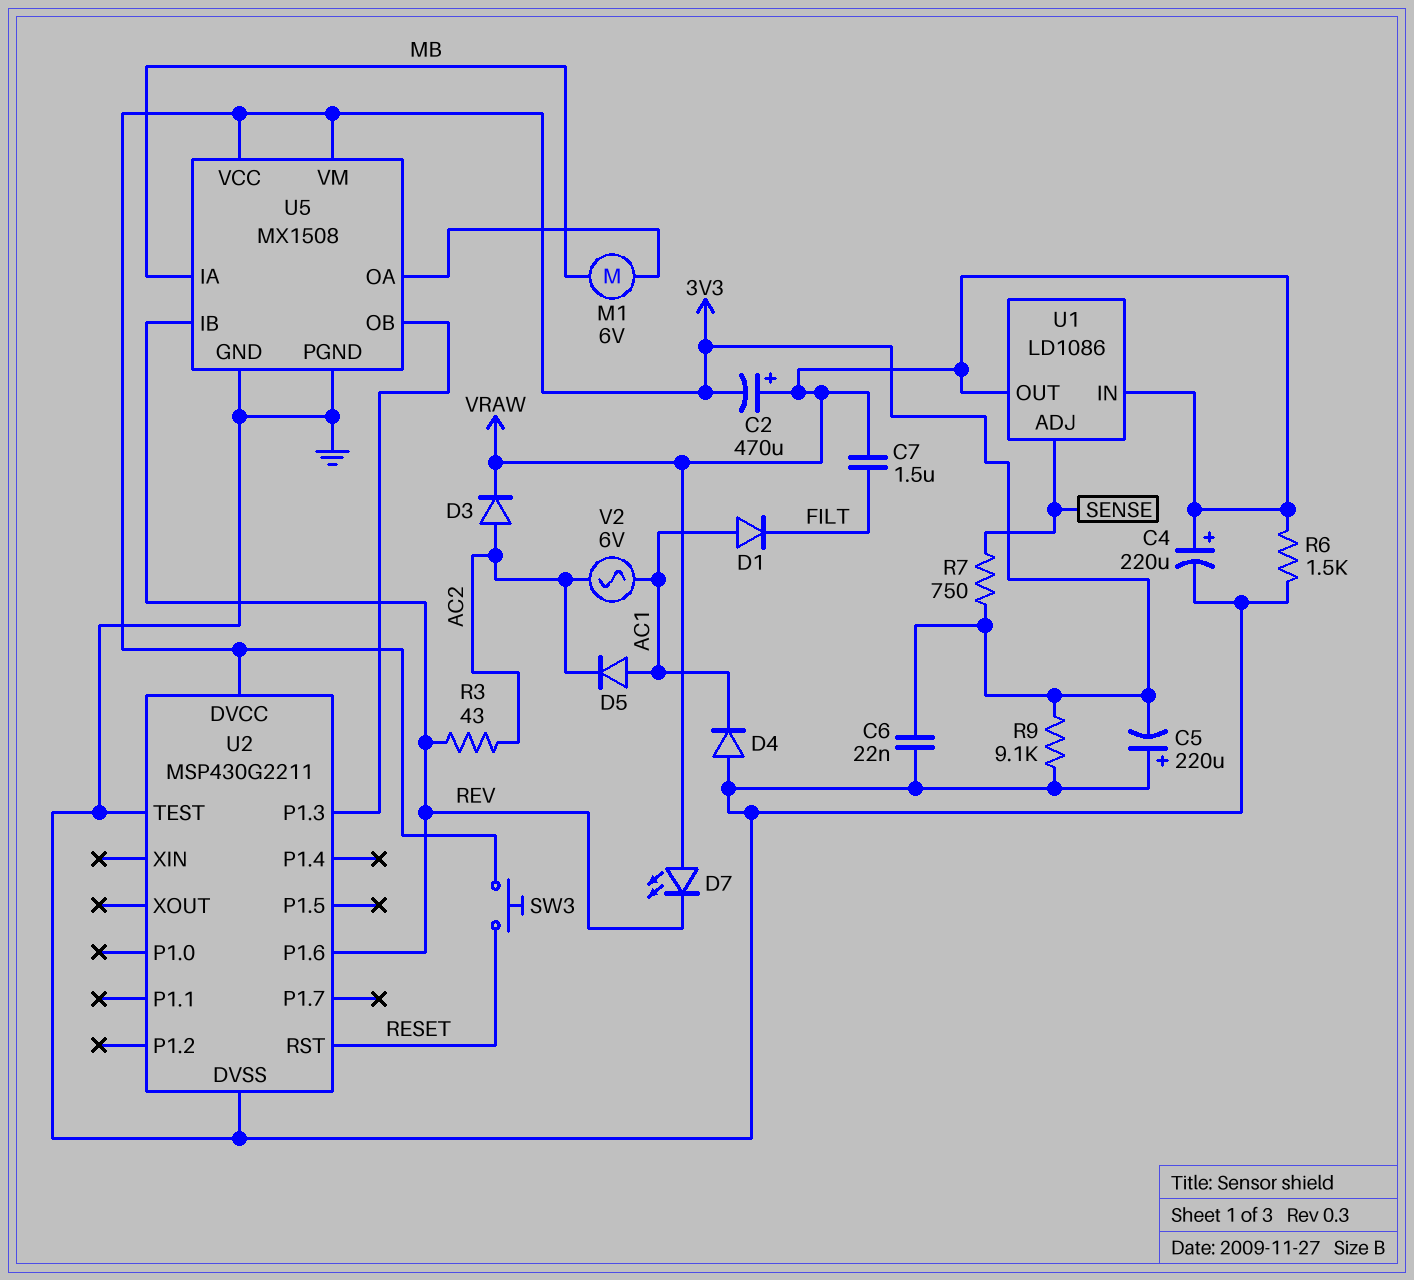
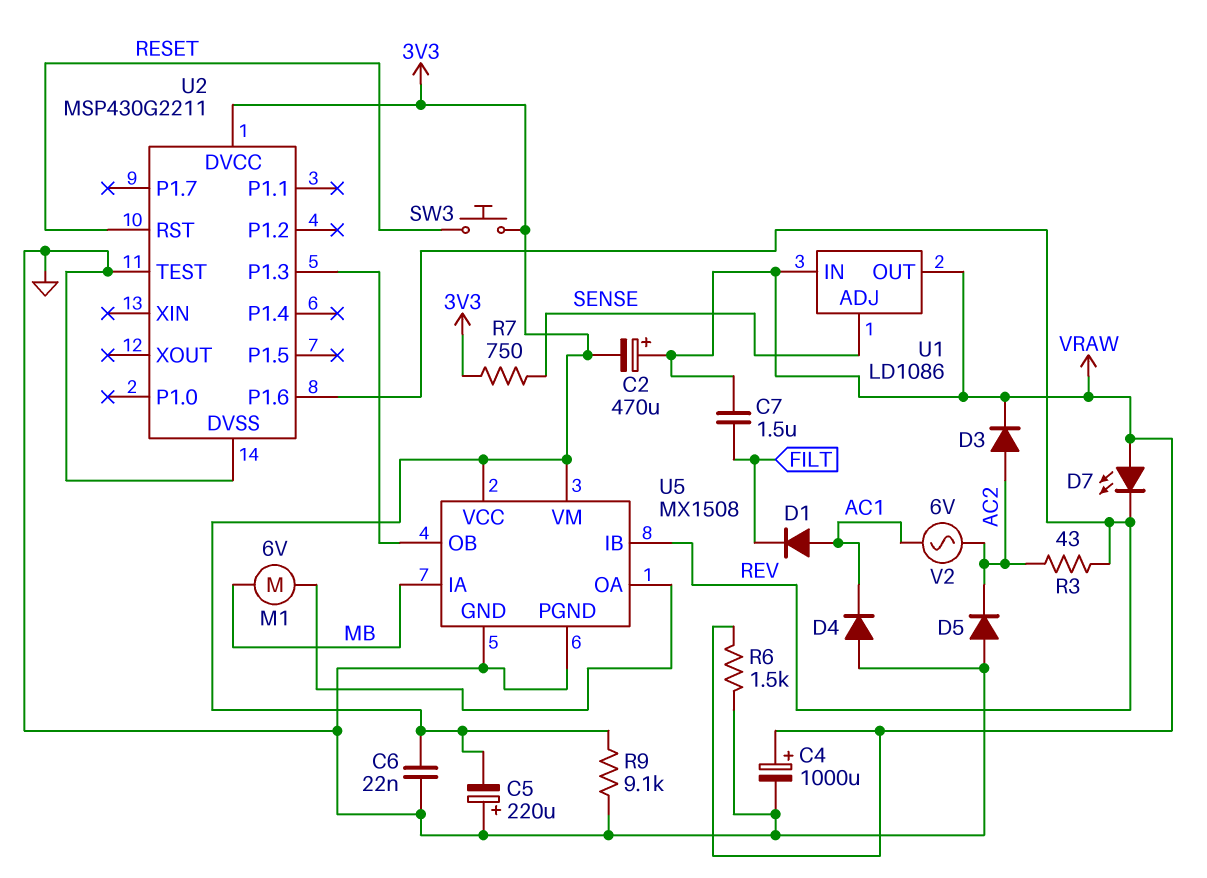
C4: 220uF (plus VRAW, minus GND) -> 1000uF (plus VRAW, minus GND)
D5: diode (A AC1, K AC2) -> diode (A GND, K AC2)

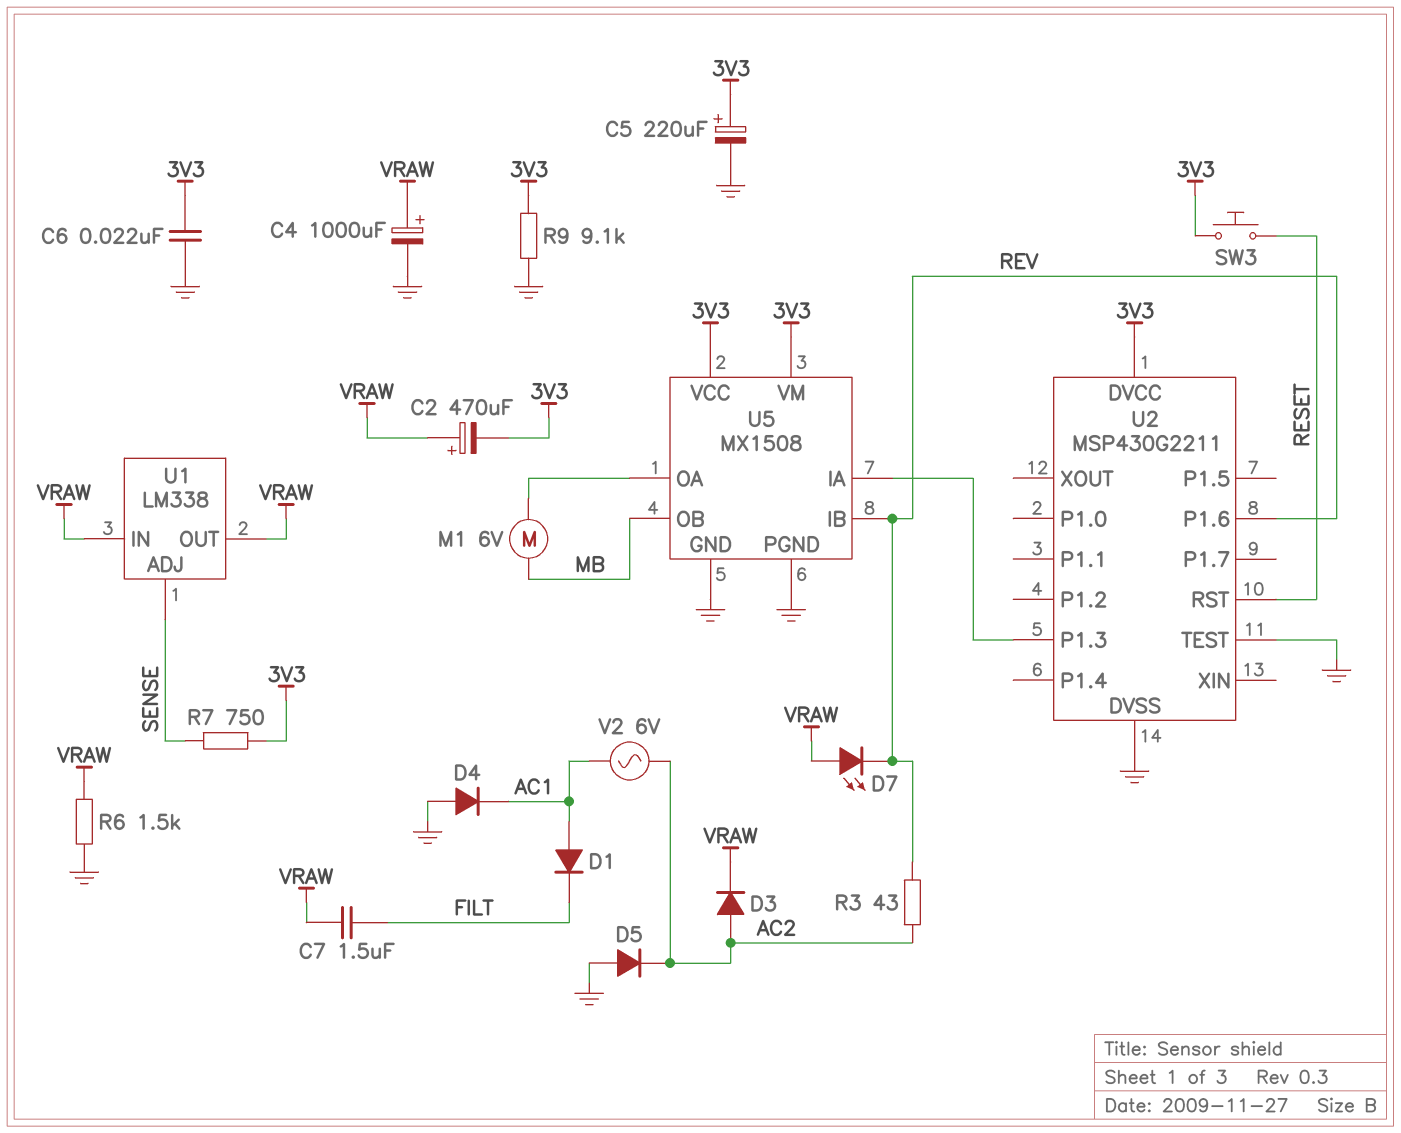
C5: 220uF (plus GND, minus 3V3) -> 220uF (plus 3V3, minus GND)
U1: LD1086 -> LM338
U5 pin IA: MB -> U2/P1.3
U5 pin OB: U2/P1.3 -> MB

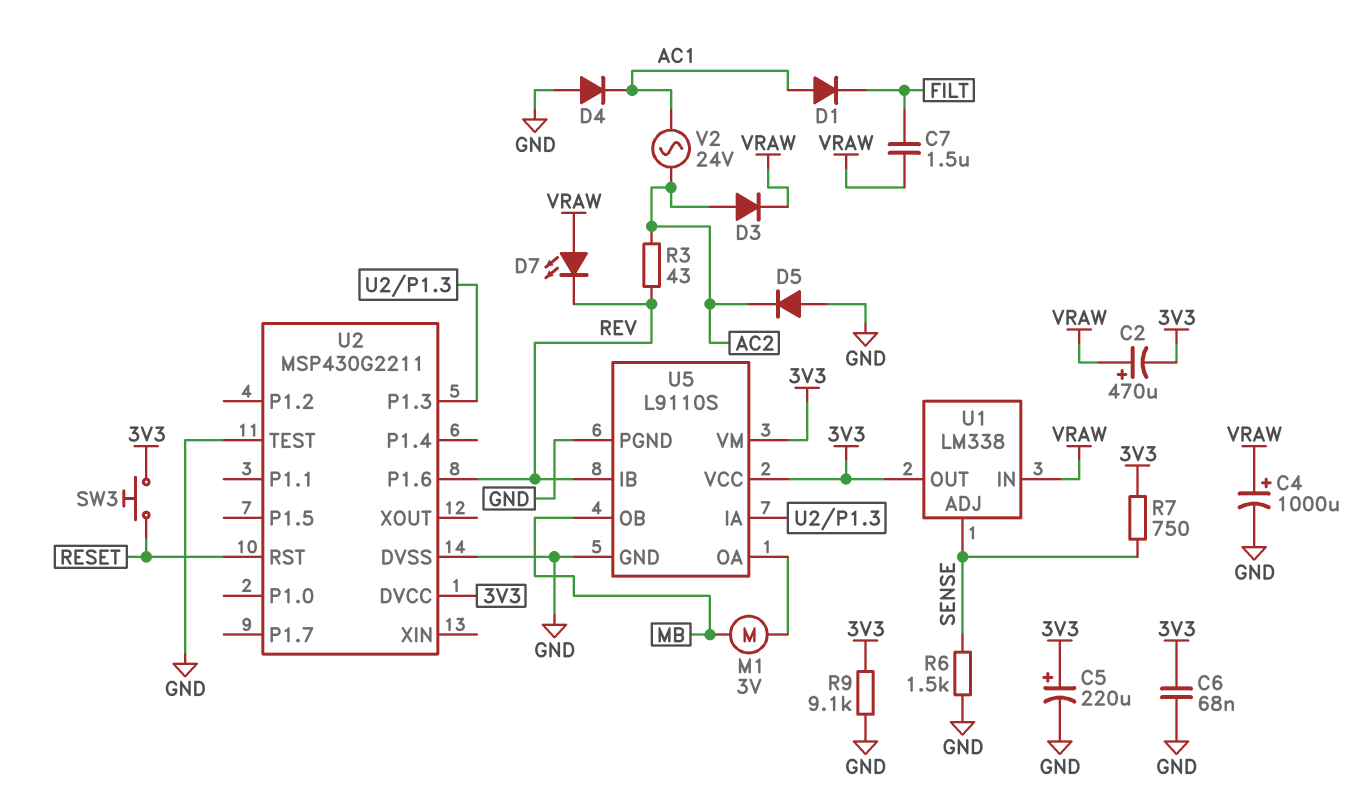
C6: 22nF (3V3, GND) -> 68nF (3V3, GND)
M1: motor 6V (MB, U5/OA) -> motor 3V (MB, U5/OA)
R6: 1.5k (GND, VRAW) -> 1.5k (GND, SENSE)
U1 pin OUT: VRAW -> 3V3
U5: MX1508 -> L9110S
V2: AC 6V (AC1, AC2) -> AC 24V (AC1, AC2)

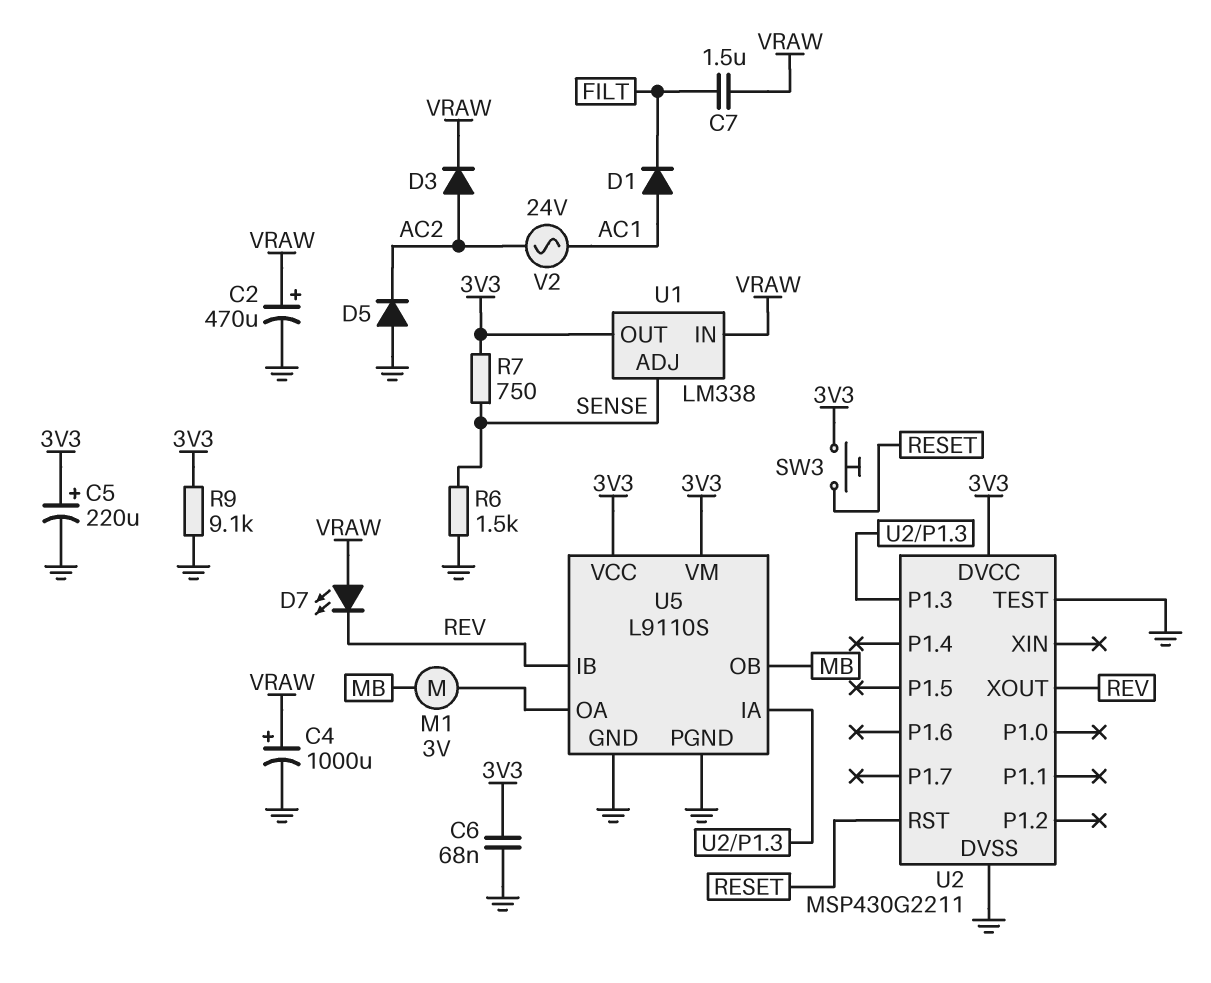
C2: 470uF (plus VRAW, minus 3V3) -> 470uF (plus VRAW, minus GND)
D4: diode (A GND, K AC1) -> none
R3: 43 (AC2, REV) -> none
U2 pin P1.6: REV -> none
U2 pin XOUT: none -> REV

